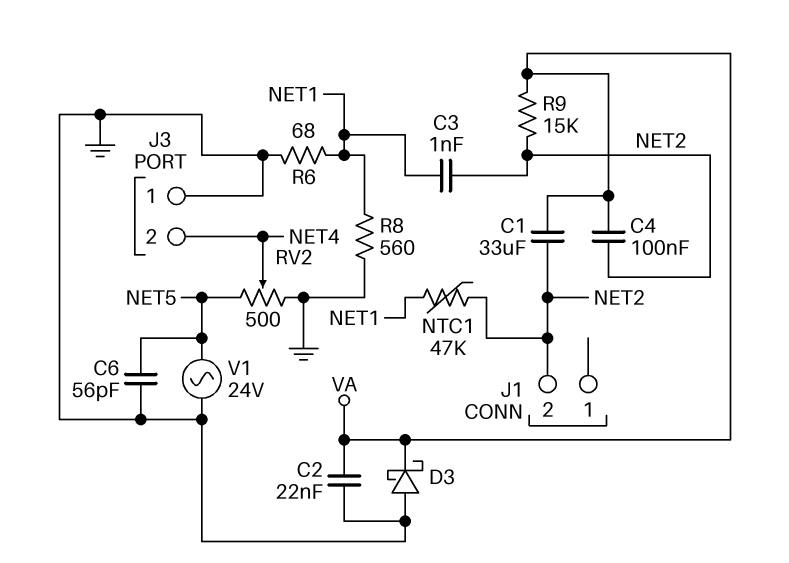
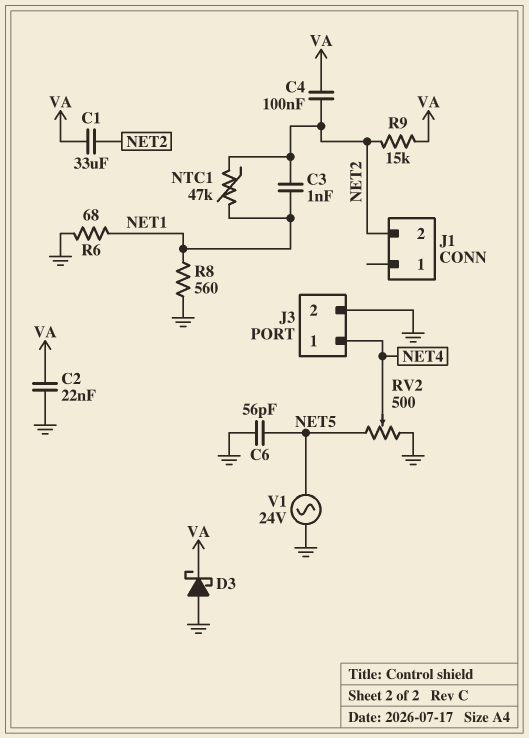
J3 pin 1: GND -> NET4
J3 pin 2: NET4 -> GND

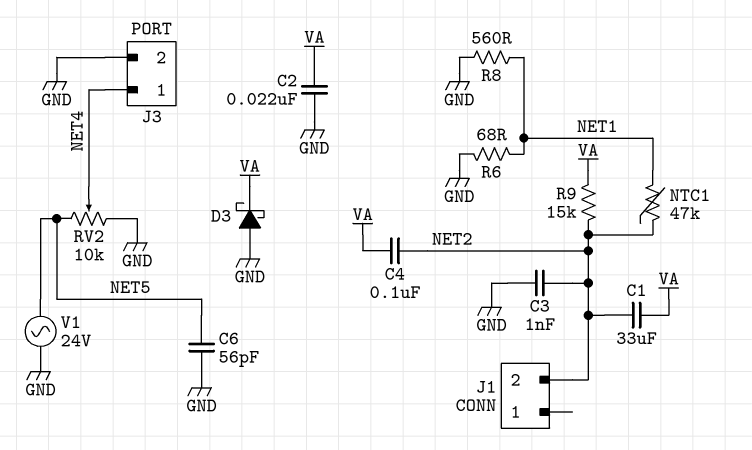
C3: 1nF (NET1, NET2) -> 1nF (GND, NET2)
RV2: 500 (GND, NET5, wiper NET4) -> 10k (GND, NET5, wiper NET4)

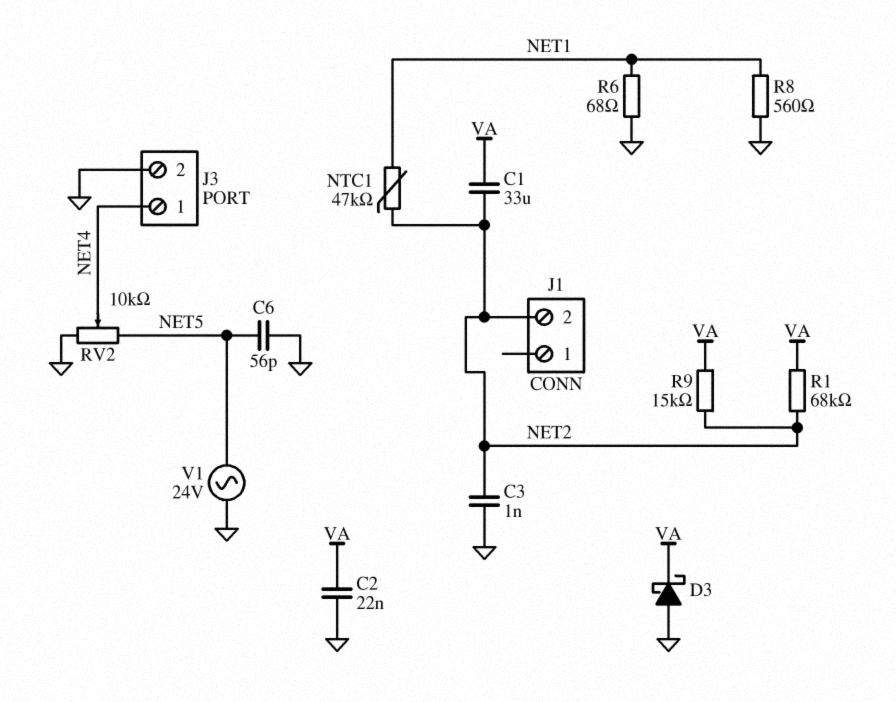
C4: 100nF (NET2, VA) -> none
R1: none -> 68k (NET2, VA)

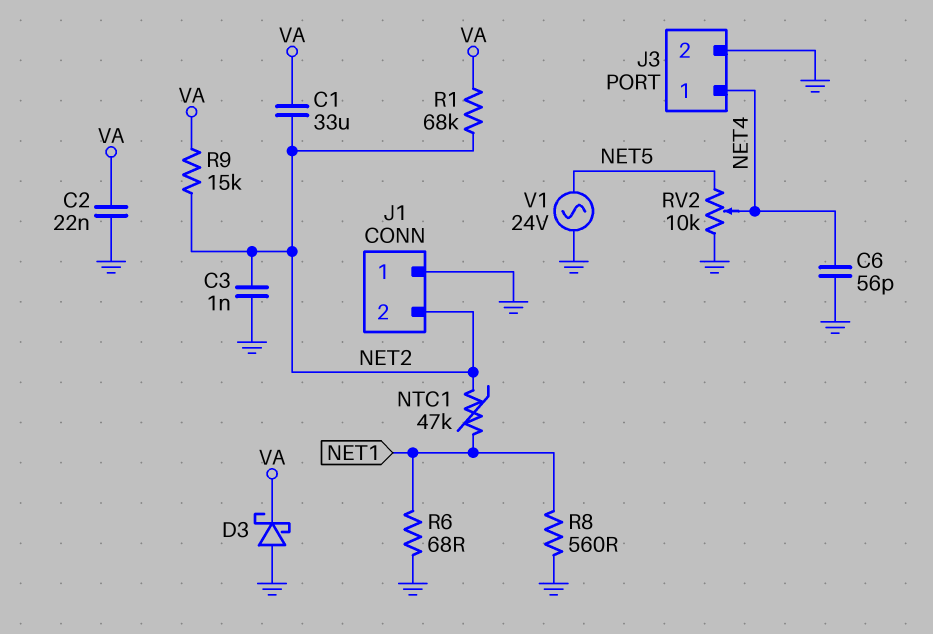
C6: 56pF (GND, NET5) -> 56pF (GND, NET4)
J1 pin 1: none -> GND

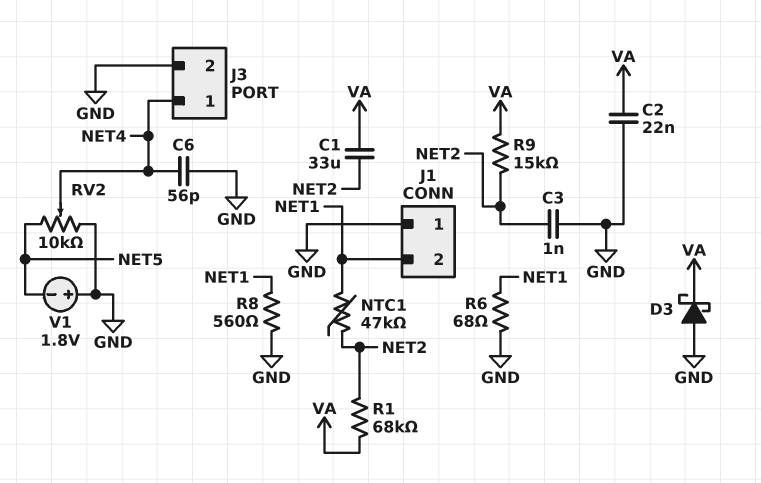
J1 pin 2: NET2 -> NET1
V1: AC 24V (GND, NET5) -> 1.8V (plus GND, minus NET5)

